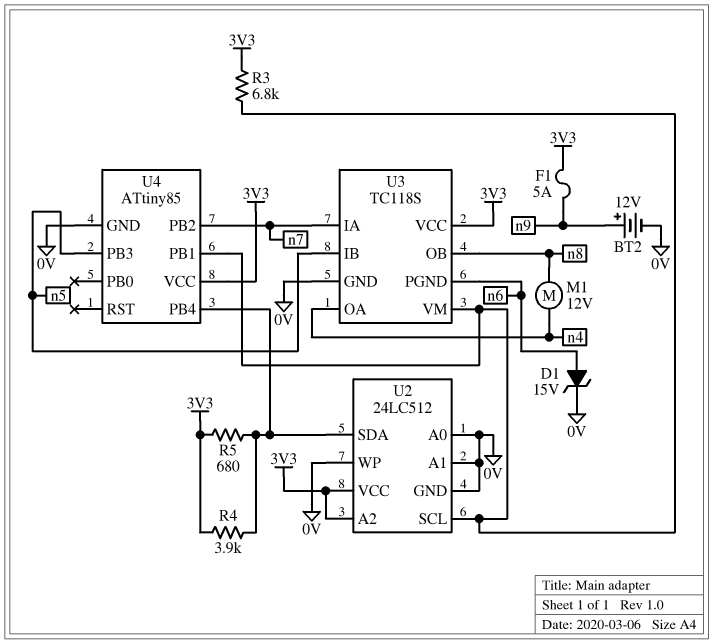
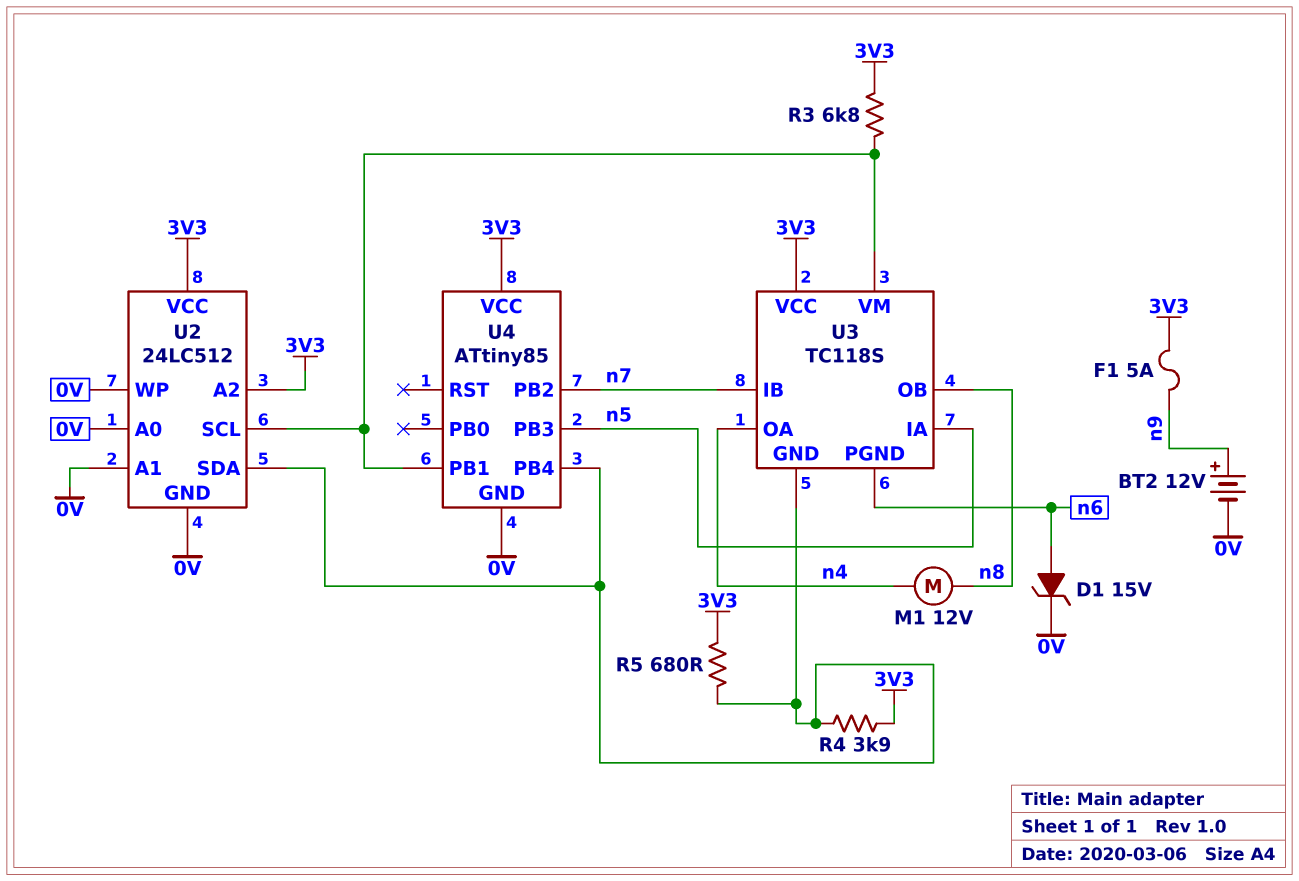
U3 pin GND: 0V -> U2/SDA
U3 pin IA: n7 -> n5
U3 pin IB: n5 -> n7

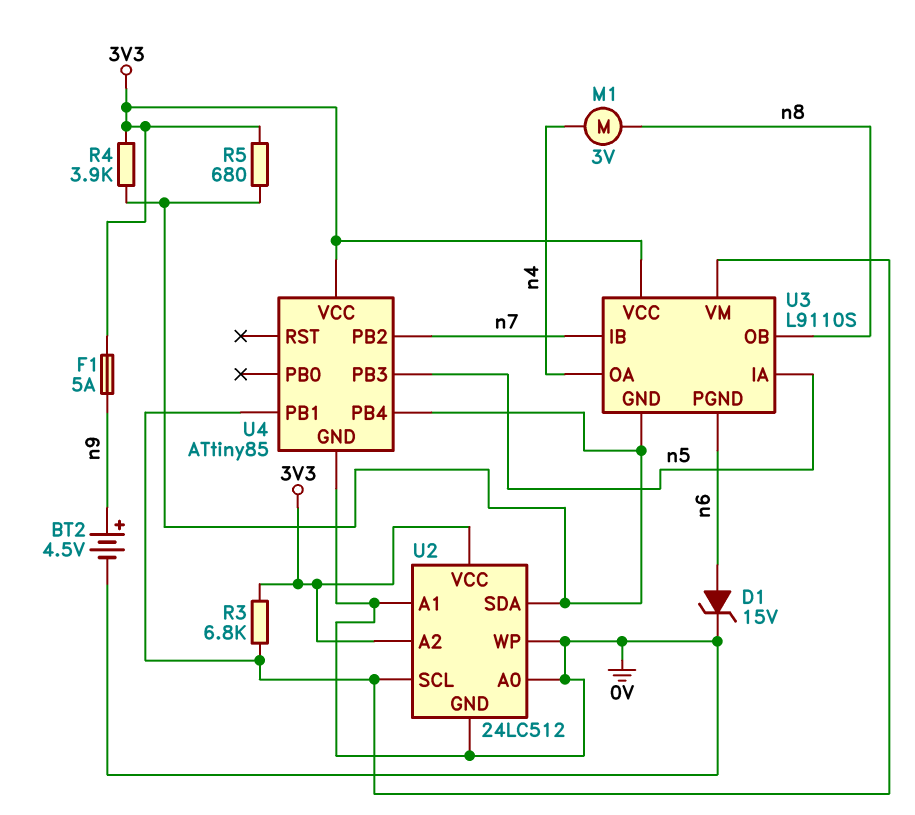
BT2: 12V (plus n9, minus 0V) -> 4.5V (plus n9, minus 0V)
M1: motor 12V (n4, n8) -> motor 3V (n4, n8)
U3: TC118S -> L9110S

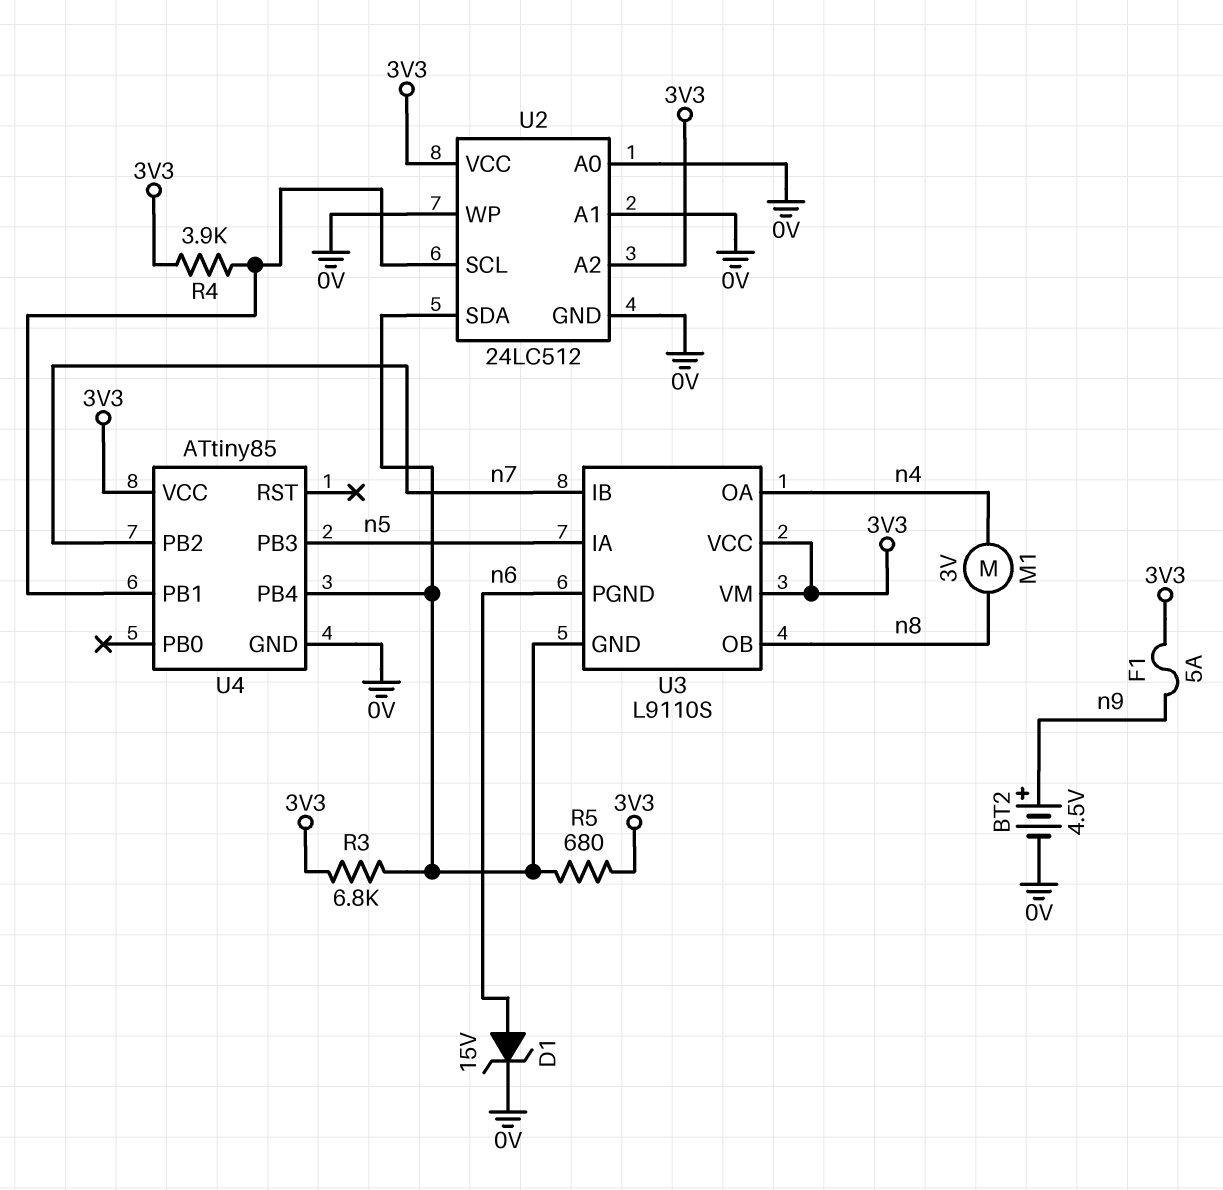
R3: 6.8k (3V3, U2/SCL) -> 6.8k (3V3, U2/SDA)
R4: 3.9k (3V3, U2/SDA) -> 3.9k (3V3, U2/SCL)
U3 pin VM: U2/SCL -> 3V3

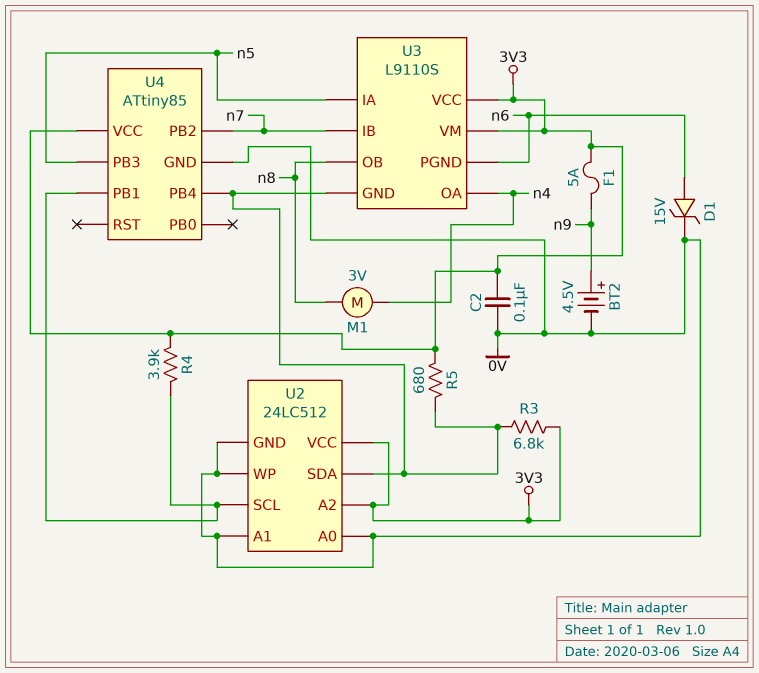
C2: none -> 100nF (0V, 3V3)

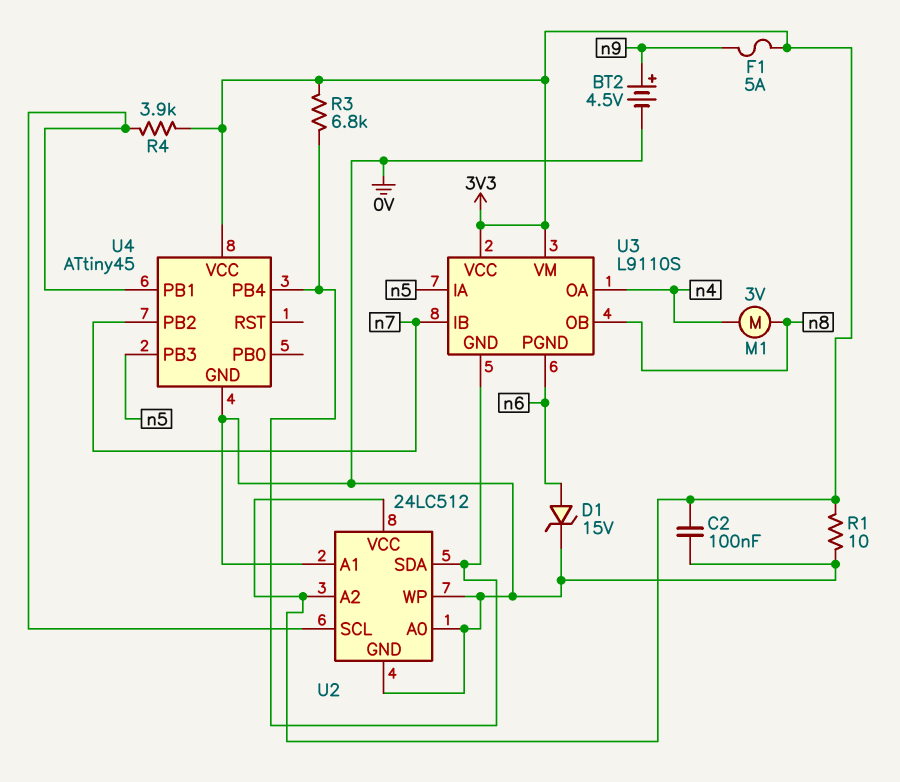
R1: none -> 10 (0V, 3V3)
R5: 680 (3V3, U2/SDA) -> none
U4: ATtiny85 -> ATtiny45

